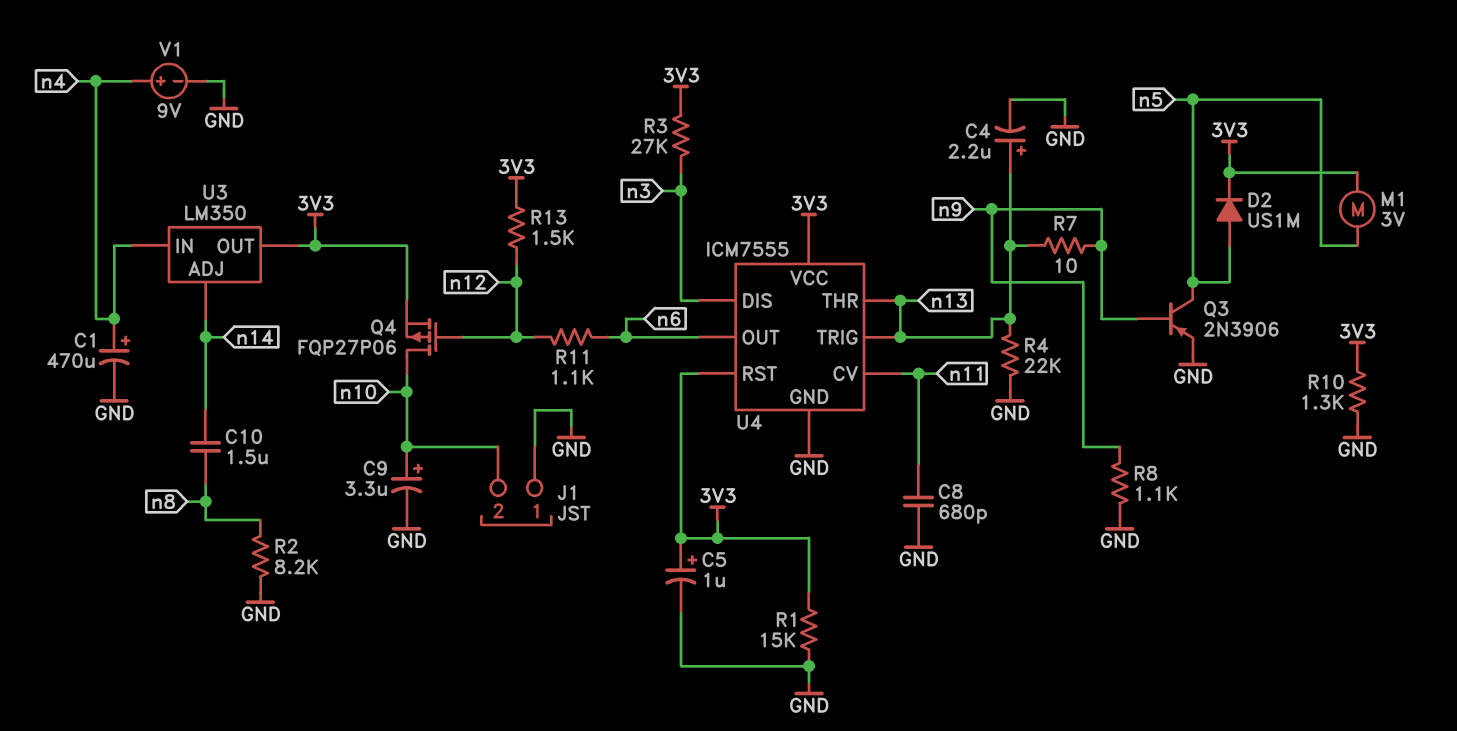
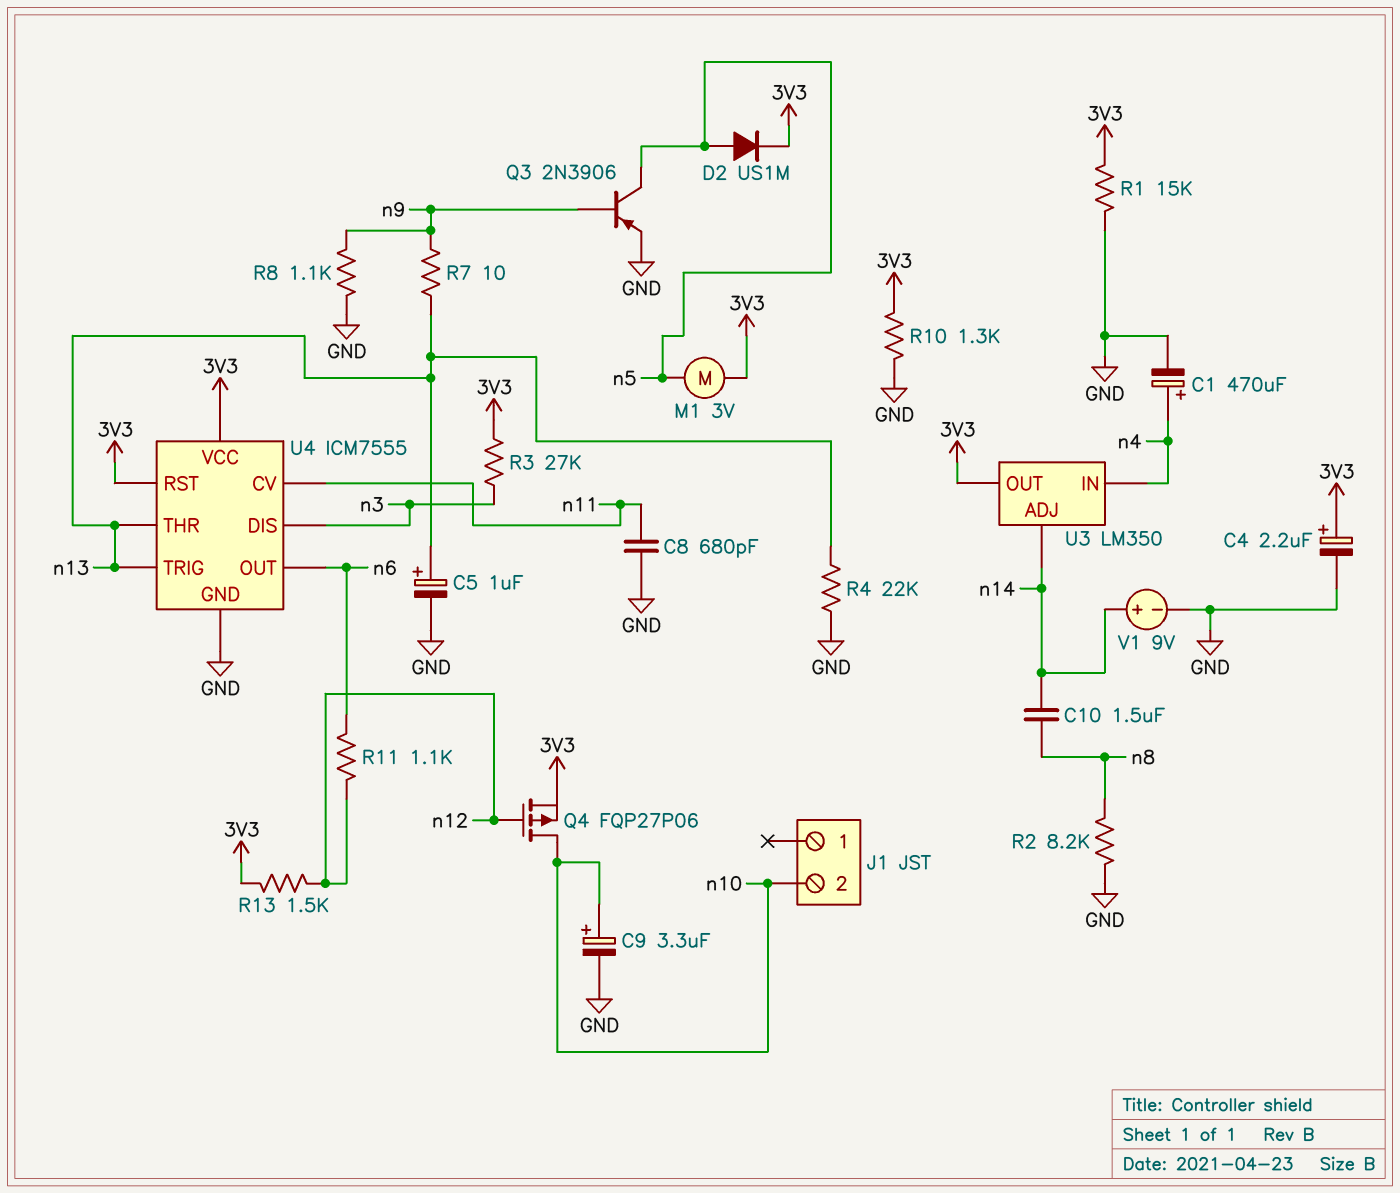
C4: 2.2uF (plus n13, minus GND) -> 2.2uF (plus 3V3, minus GND)
C5: 1uF (plus 3V3, minus GND) -> 1uF (plus n13, minus GND)
J1 pin 1: GND -> none
V1: 9V (plus n4, minus GND) -> 9V (plus n14, minus GND)

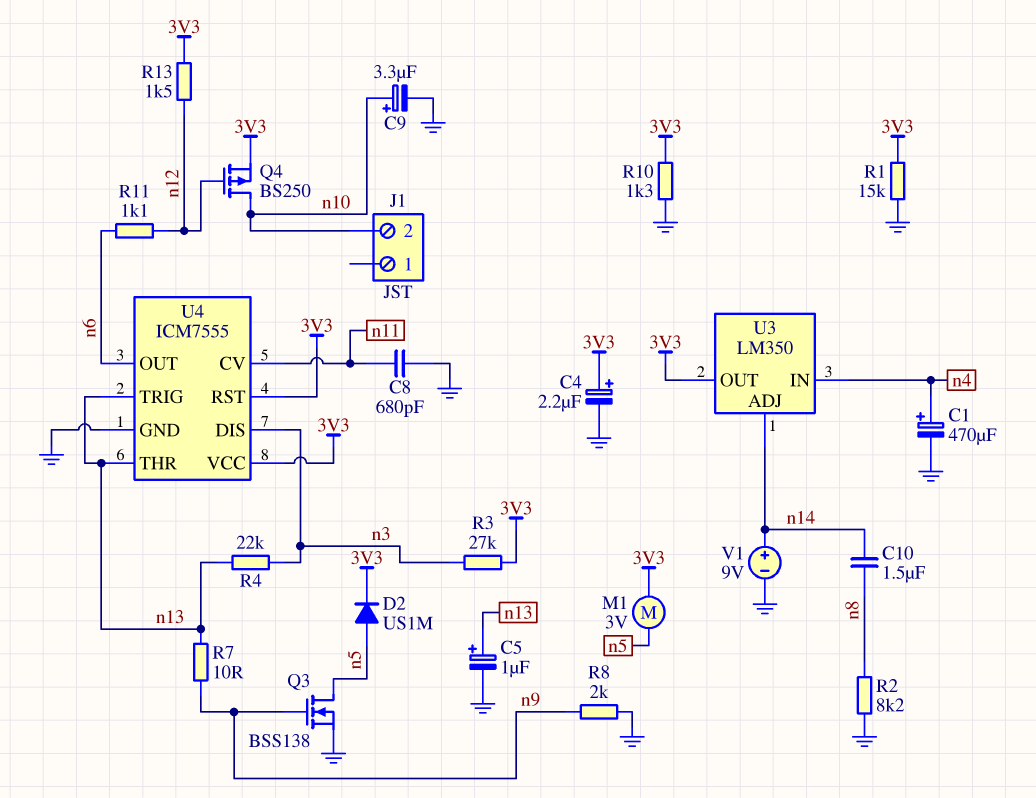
Q3: PNP 2N3906 (B n9, C n5, E GND) -> NMOS BSS138 (G n9, D n5, S GND)
Q4: PMOS FQP27P06 (G n12, D n10, S 3V3) -> PMOS BS250 (G n12, D n10, S 3V3)
R4: 22k (GND, n13) -> 22k (n3, n13)
R8: 1.1k (GND, n9) -> 2k (GND, n9)

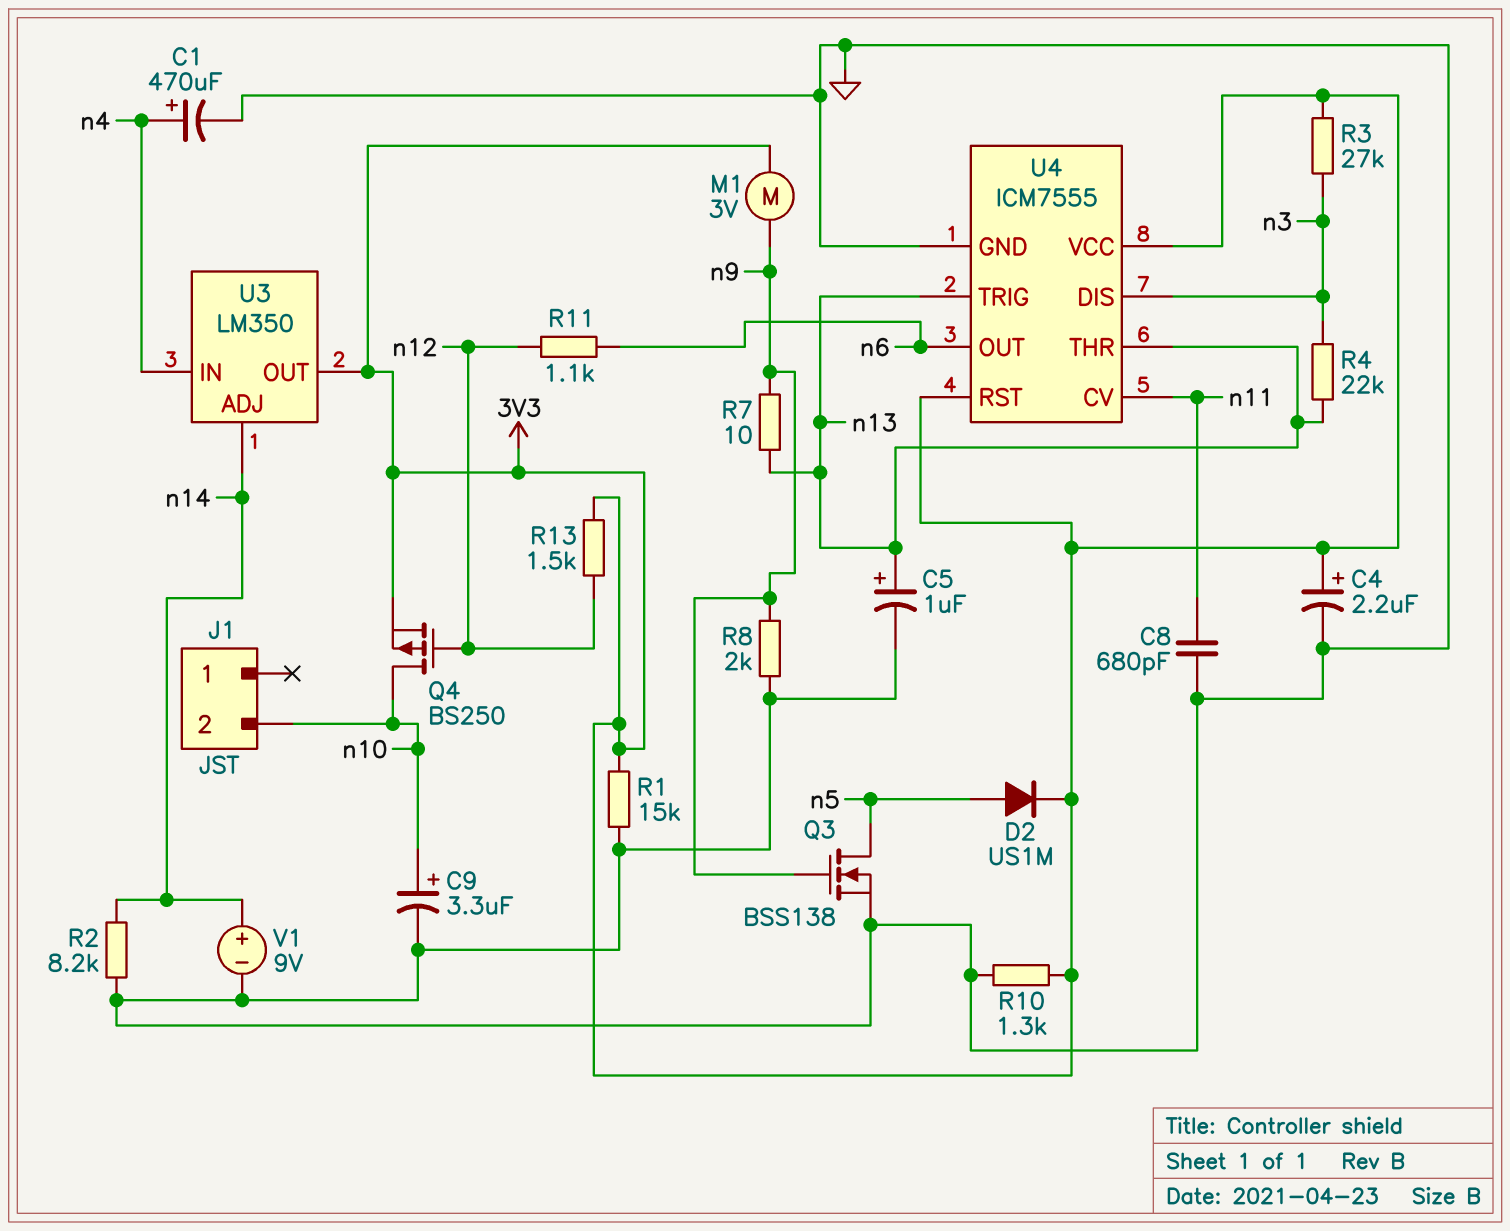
C10: 1.5uF (n8, n14) -> none
M1: motor 3V (3V3, n5) -> motor 3V (3V3, n9)
R2: 8.2k (GND, n8) -> 8.2k (GND, n14)

